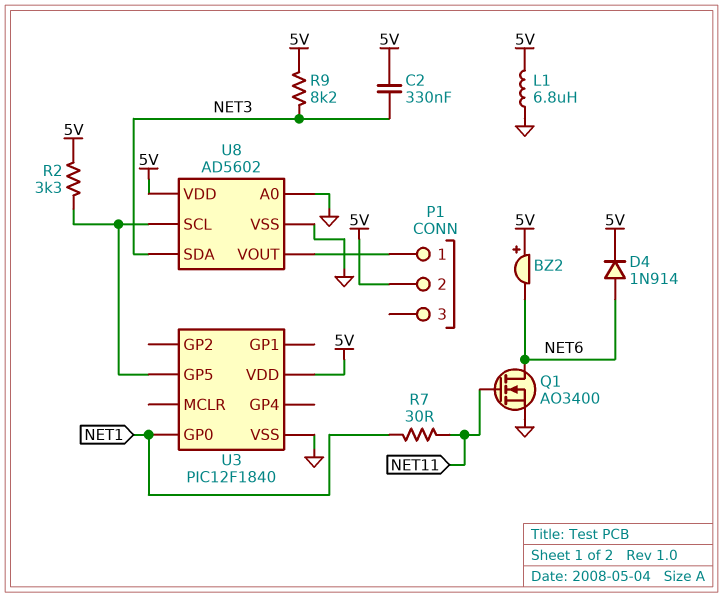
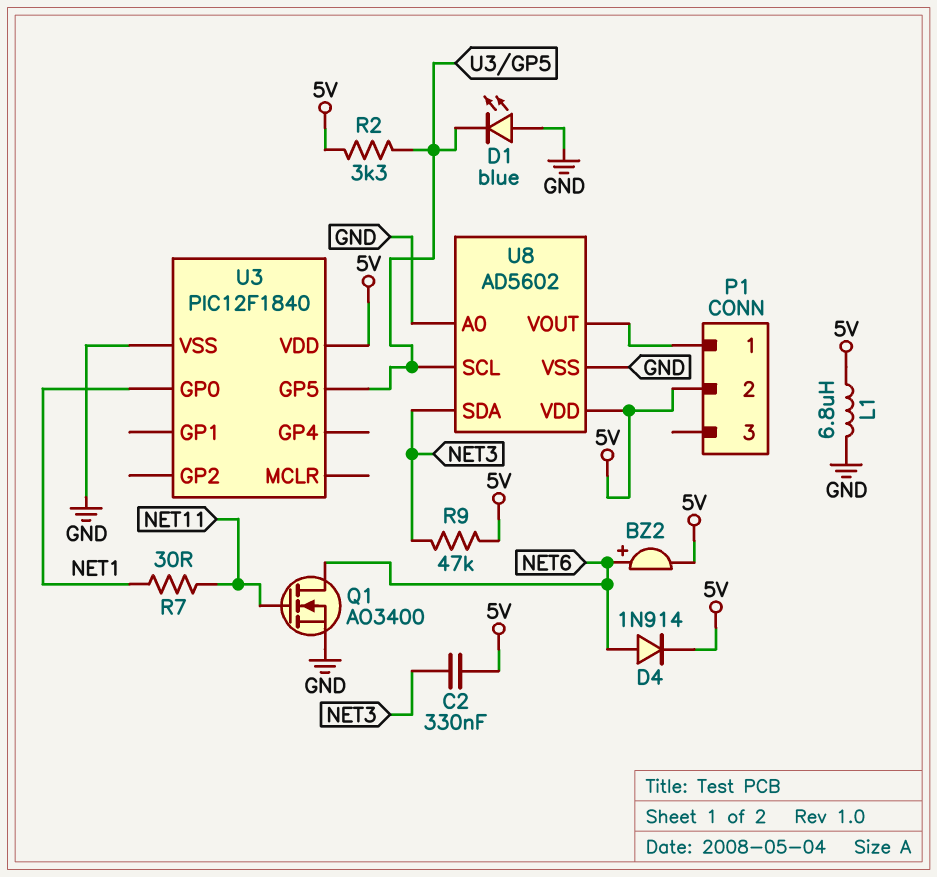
BZ2: buzzer (plus 5V, minus NET6) -> buzzer (plus NET6, minus 5V)
D1: none -> LED blue (A GND, K U3/GP5)
R9: 8.2k (5V, NET3) -> 47k (5V, NET3)

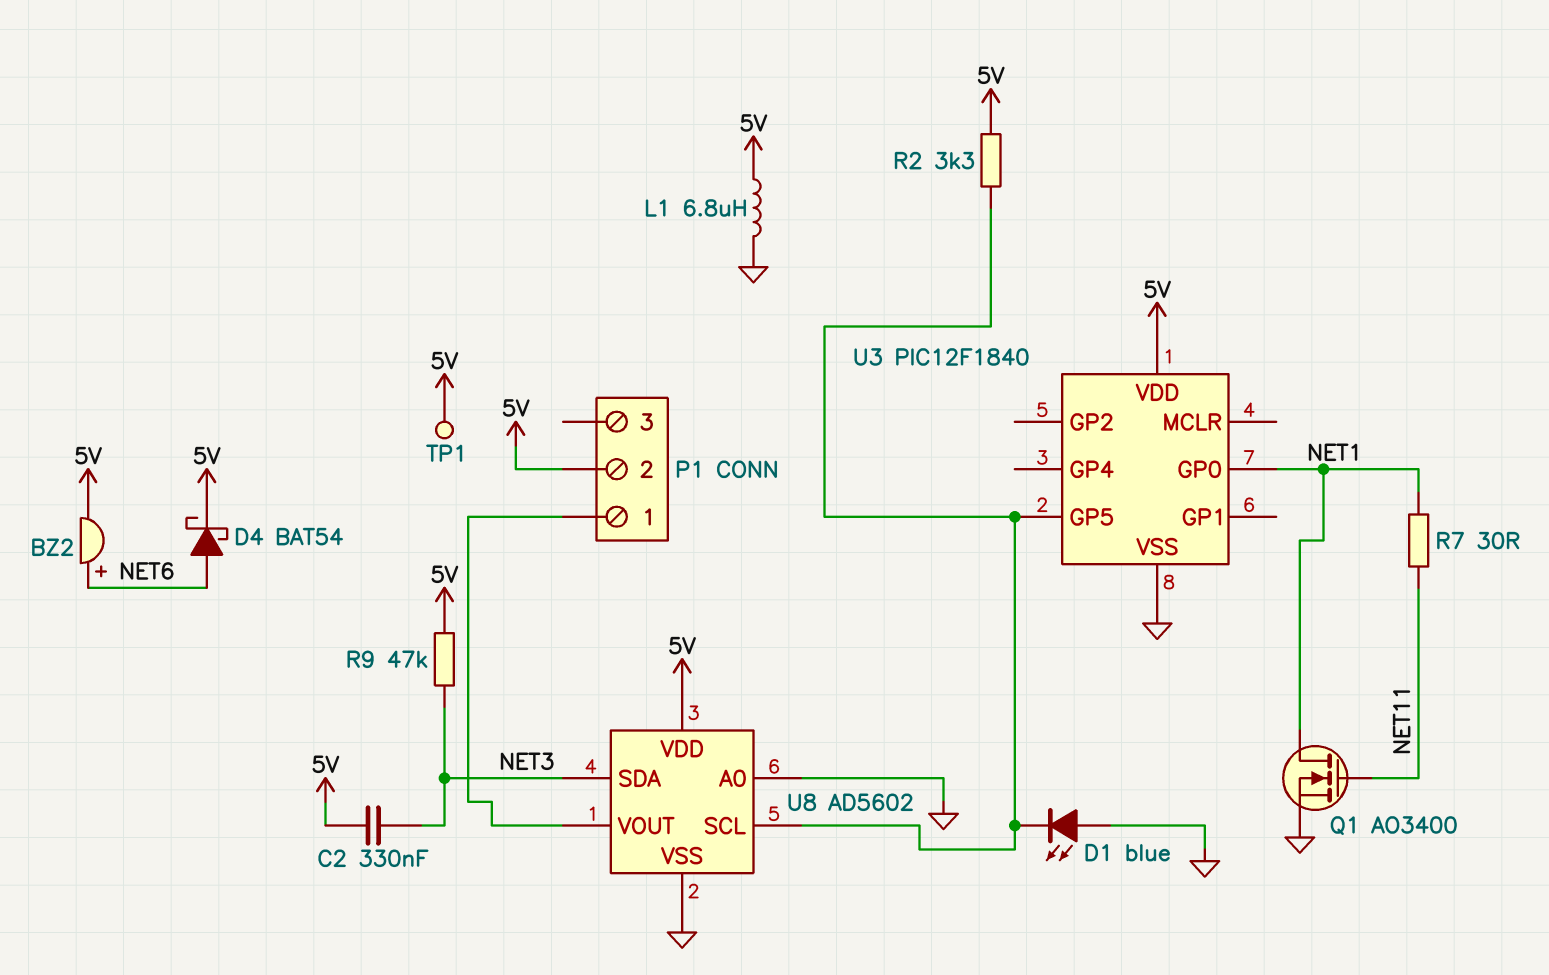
D4: diode 1N914 (A NET6, K 5V) -> schottky BAT54 (A NET6, K 5V)
Q1: NMOS AO3400 (G NET11, D NET6, S GND) -> NMOS AO3400 (G NET11, D NET1, S GND)
TP1: none -> test point (5V)

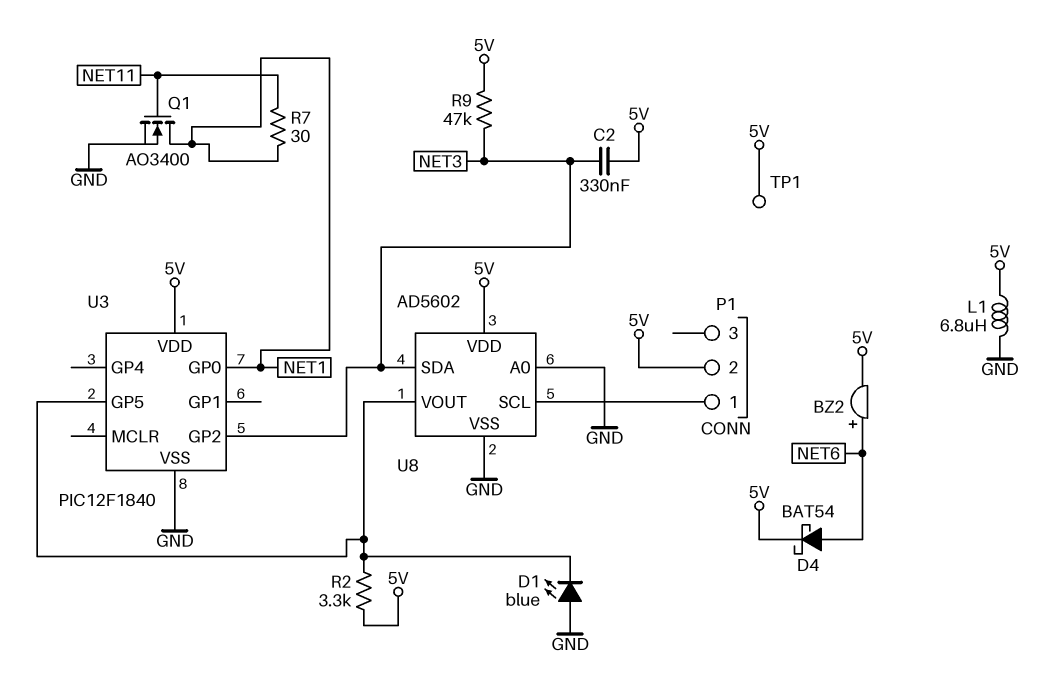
U3 pin GP2: none -> NET3
U8 pin SCL: U3/GP5 -> P1/1
U8 pin VOUT: P1/1 -> U3/GP5

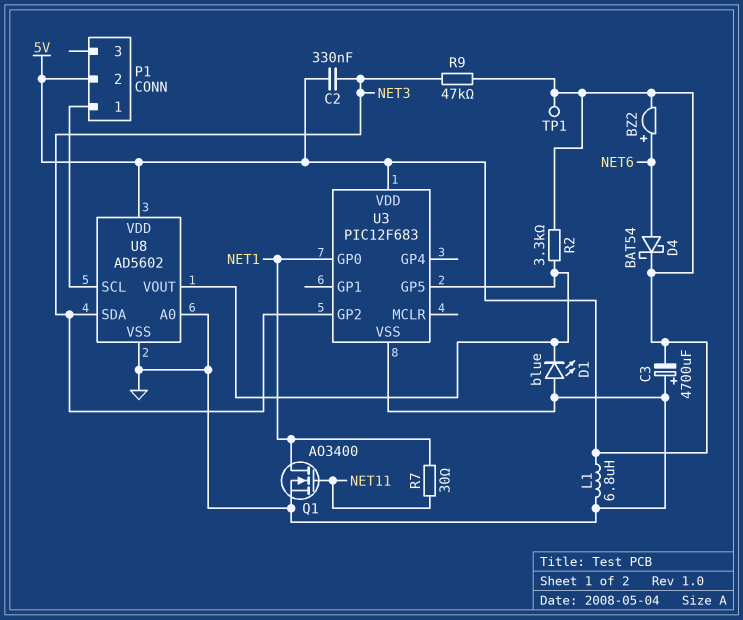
C3: none -> 4700uF (plus GND, minus 5V)
U3: PIC12F1840 -> PIC12F683

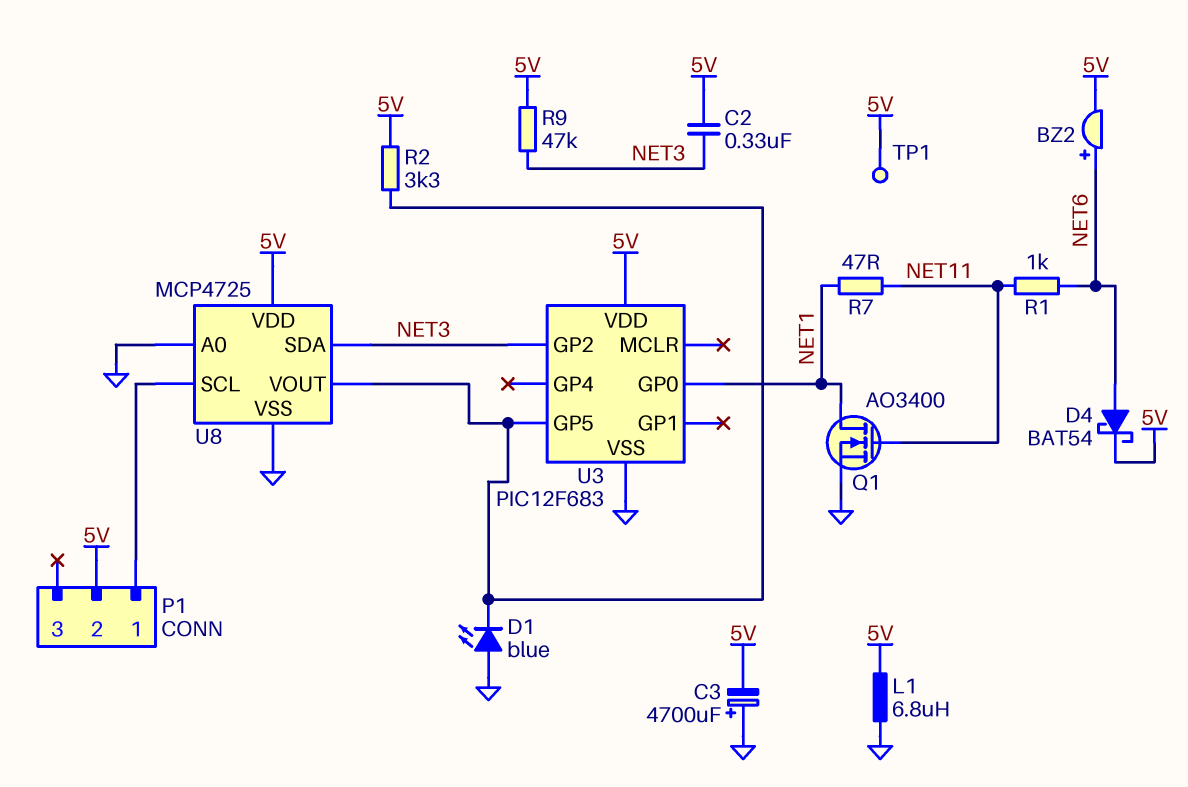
R1: none -> 1k (NET6, NET11)
R7: 30 (NET1, NET11) -> 47 (NET1, NET11)
U8: AD5602 -> MCP4725

